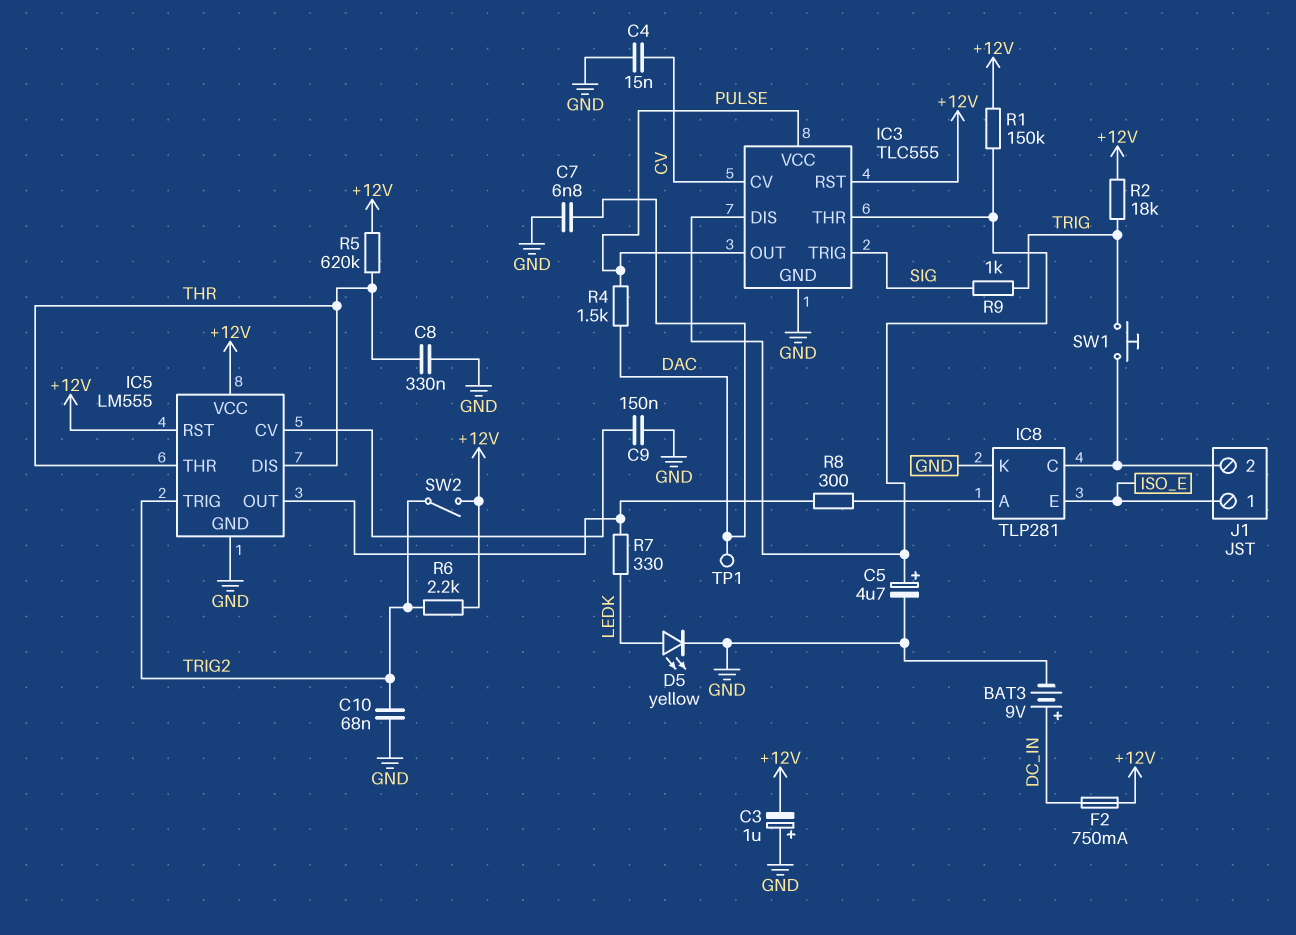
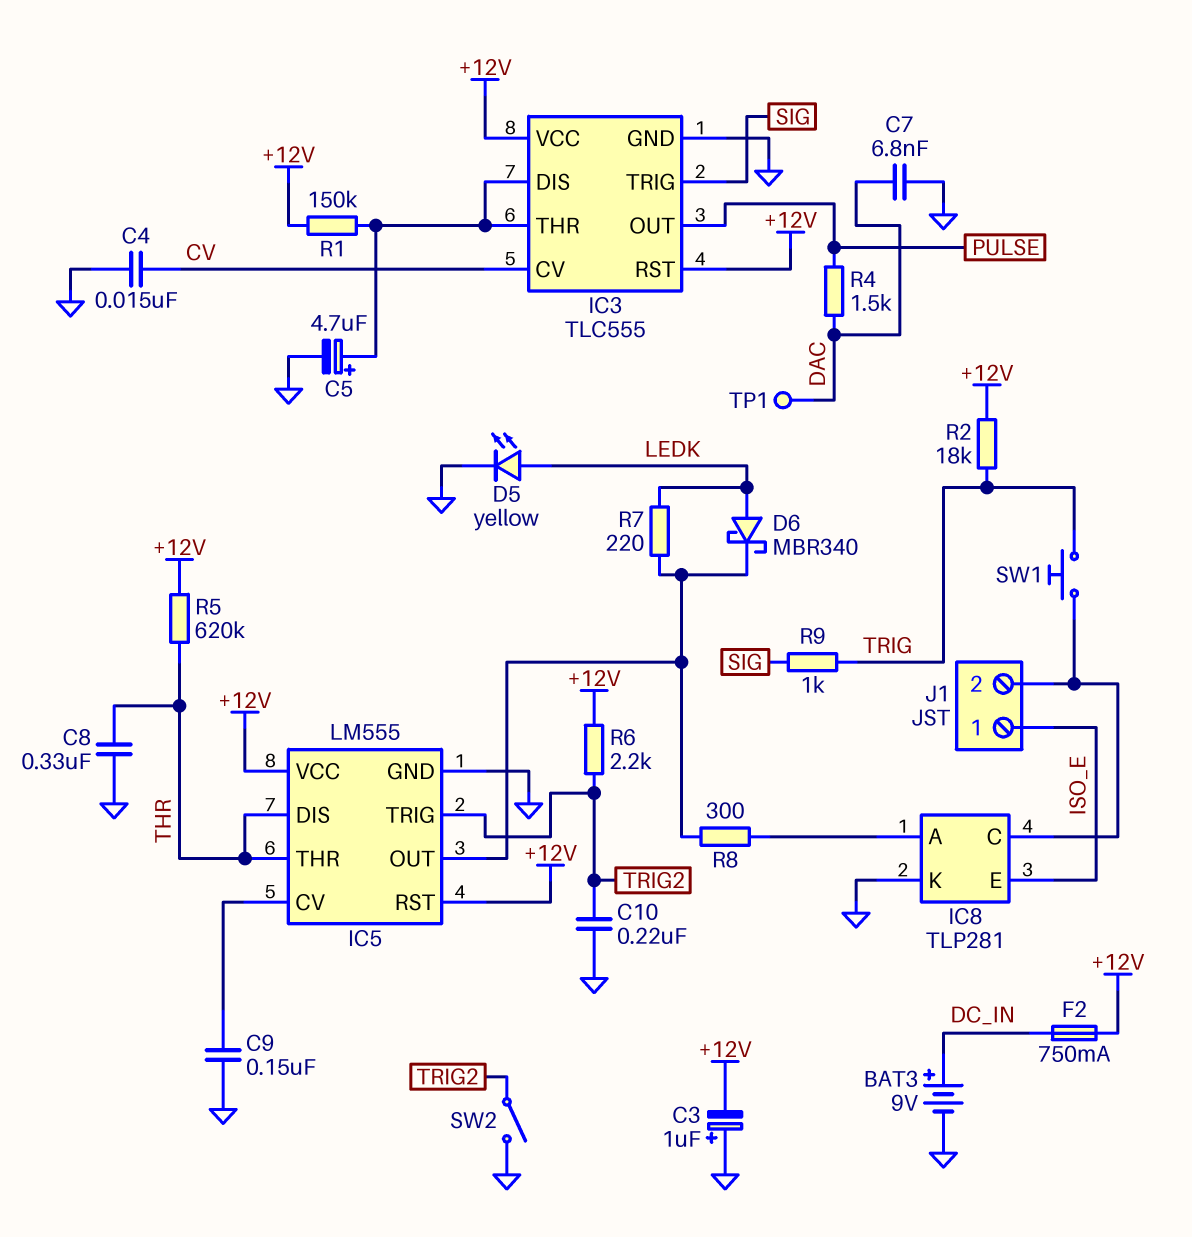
C10: 68nF (GND, TRIG2) -> 220nF (GND, TRIG2)
D6: none -> schottky MBR340 (A LEDK, K IC5/OUT)
IC3 pin VCC: PULSE -> +12V
R7: 330 (IC5/OUT, LEDK) -> 220 (IC5/OUT, LEDK)
SW2: switch (+12V, TRIG2) -> switch (GND, TRIG2)

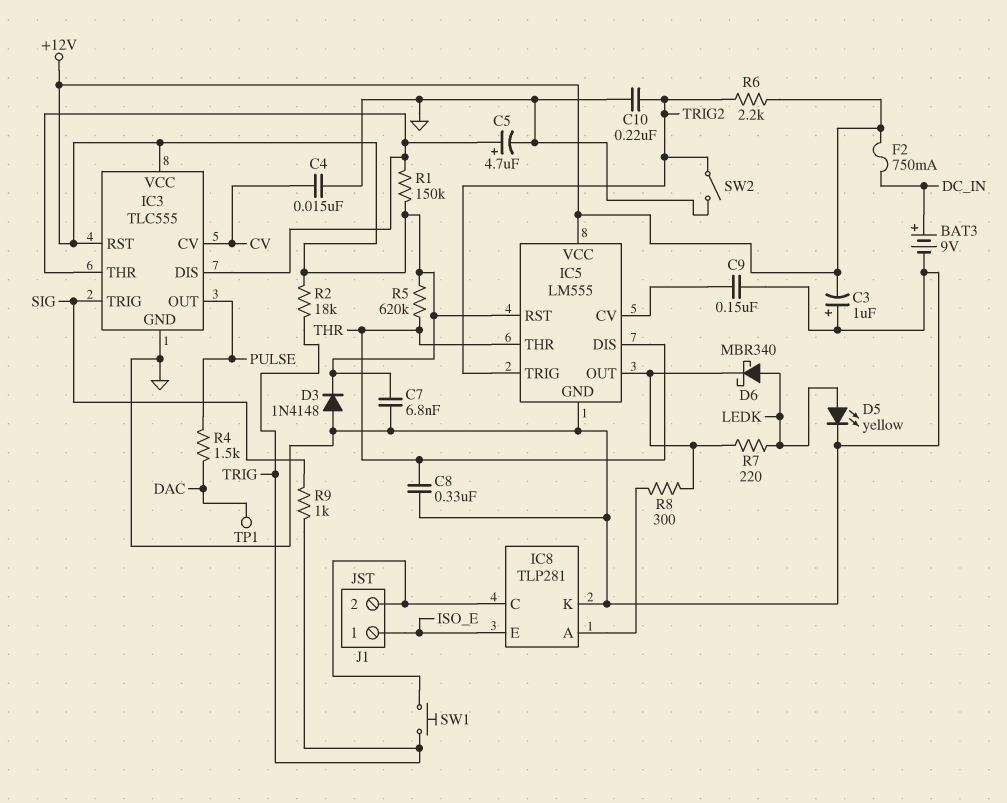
C7: 6.8nF (DAC, GND) -> 6.8nF (+12V, GND)
D3: none -> diode 1N4148 (A GND, K +12V)

